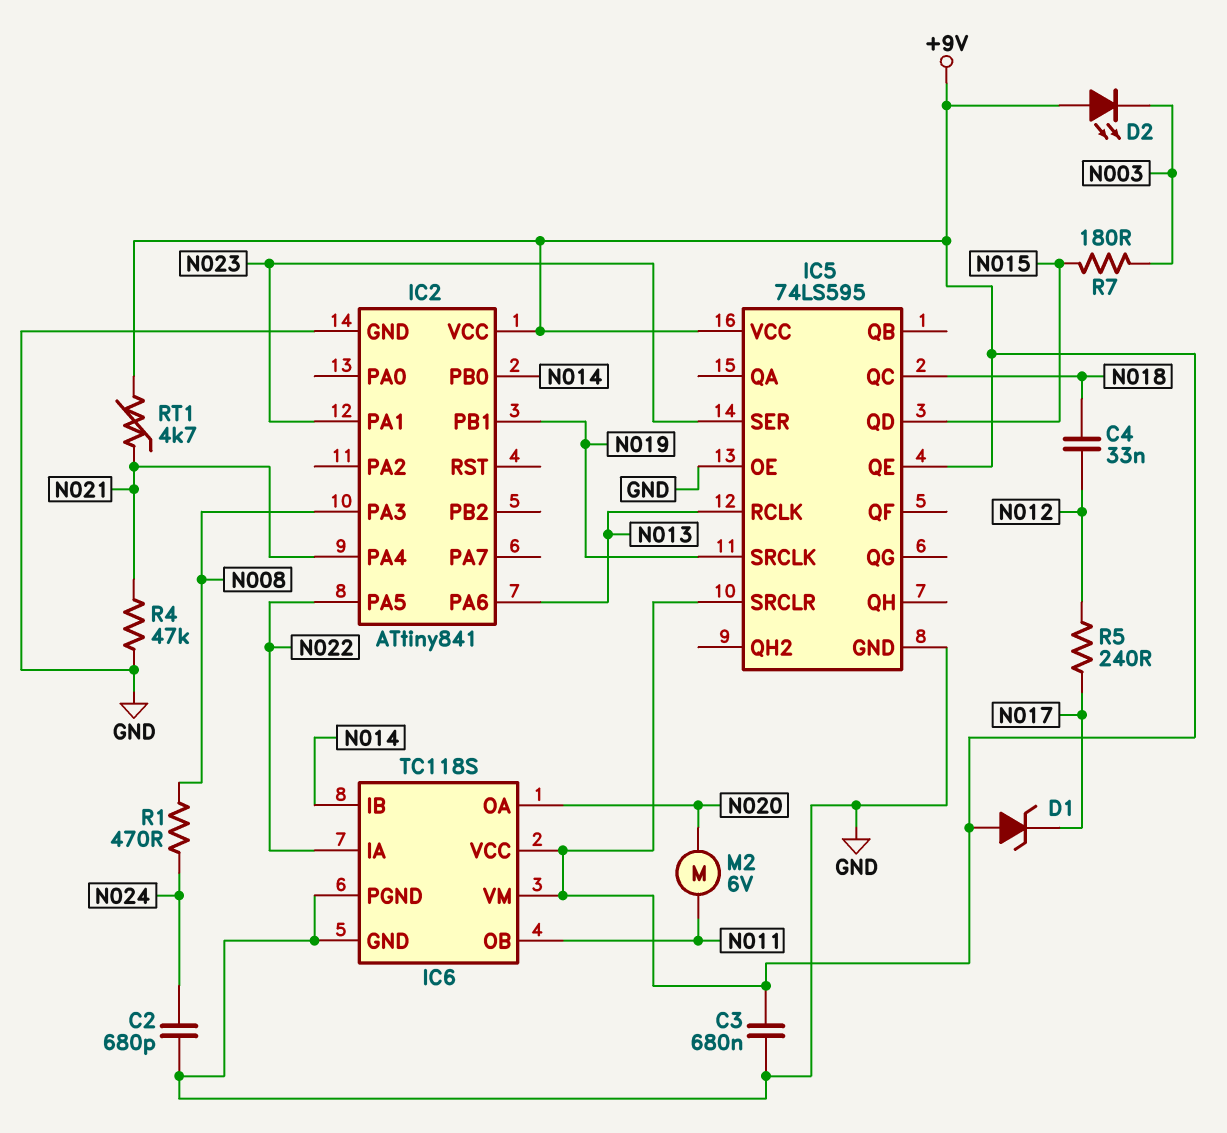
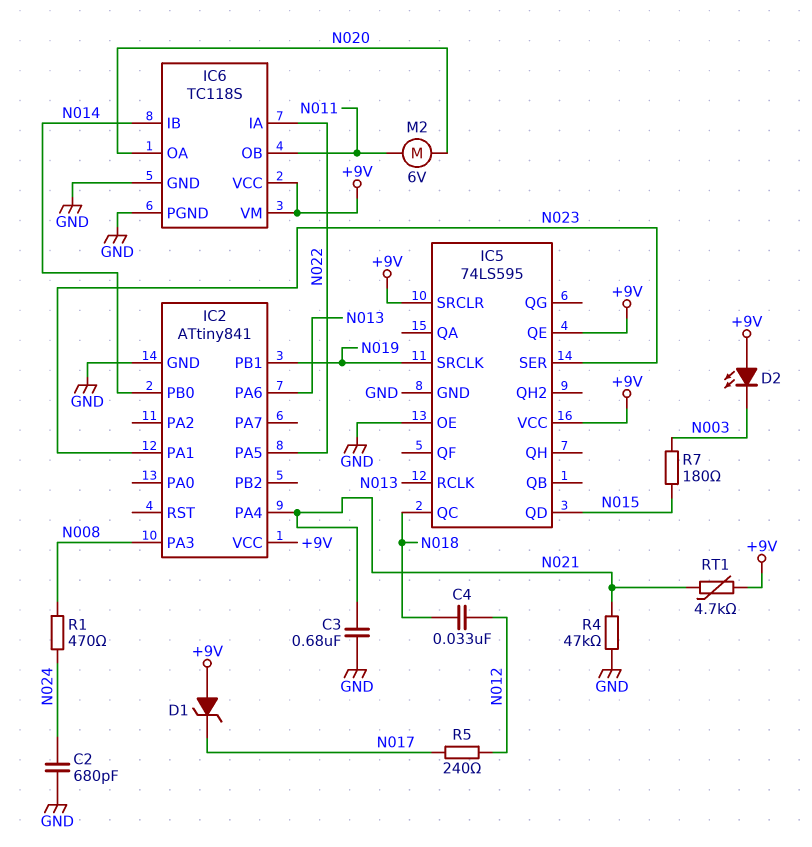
C3: 680nF (+9V, GND) -> 680nF (GND, N021)

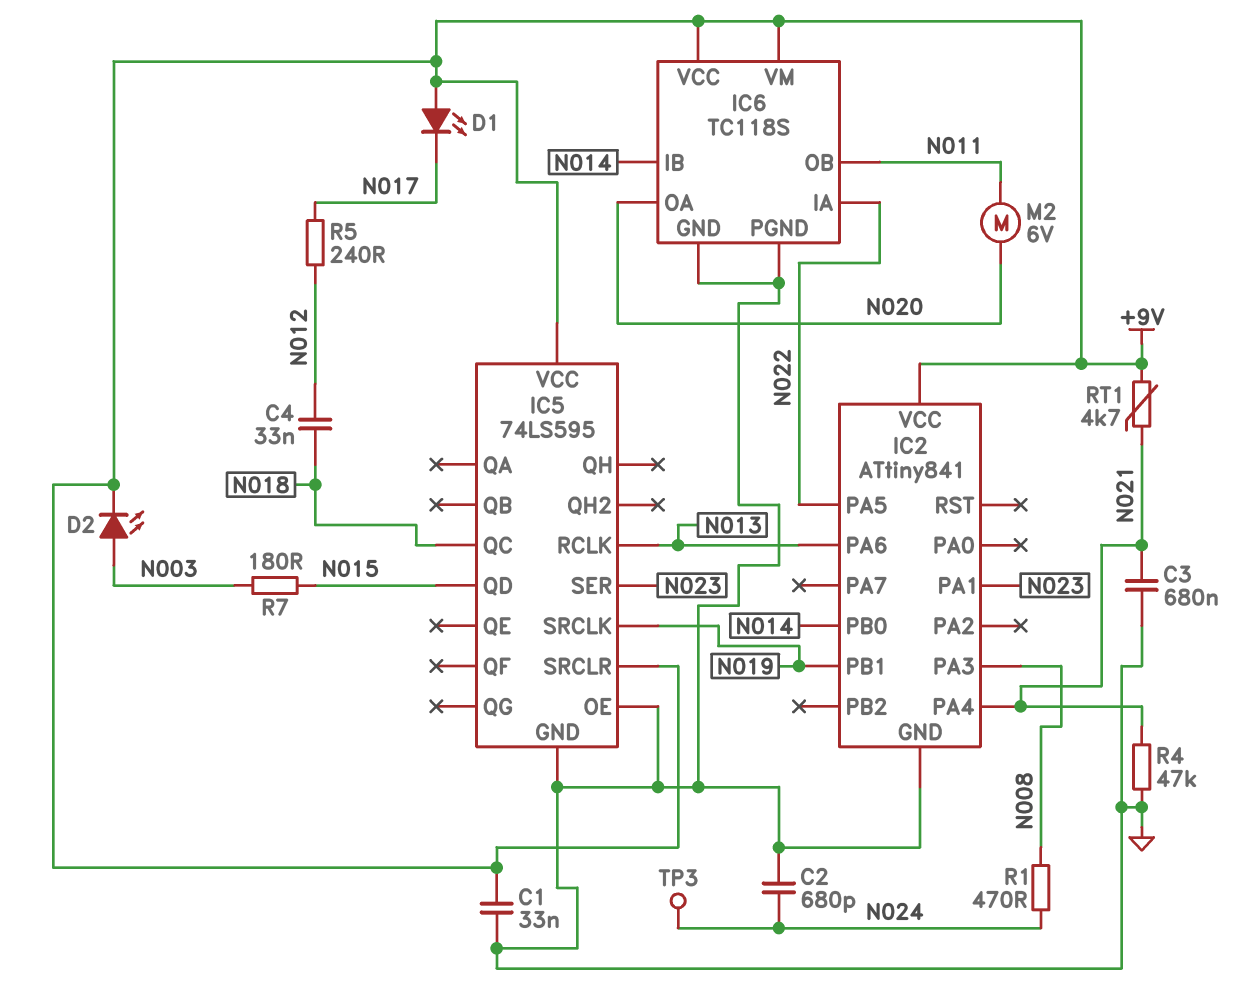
C1: none -> 33nF (+9V, GND)
D1: zener (A +9V, K N017) -> LED (A +9V, K N017)
D2: LED (A +9V, K N003) -> LED (A N003, K +9V)
IC5 pin QE: +9V -> none
TP3: none -> test point (N024)

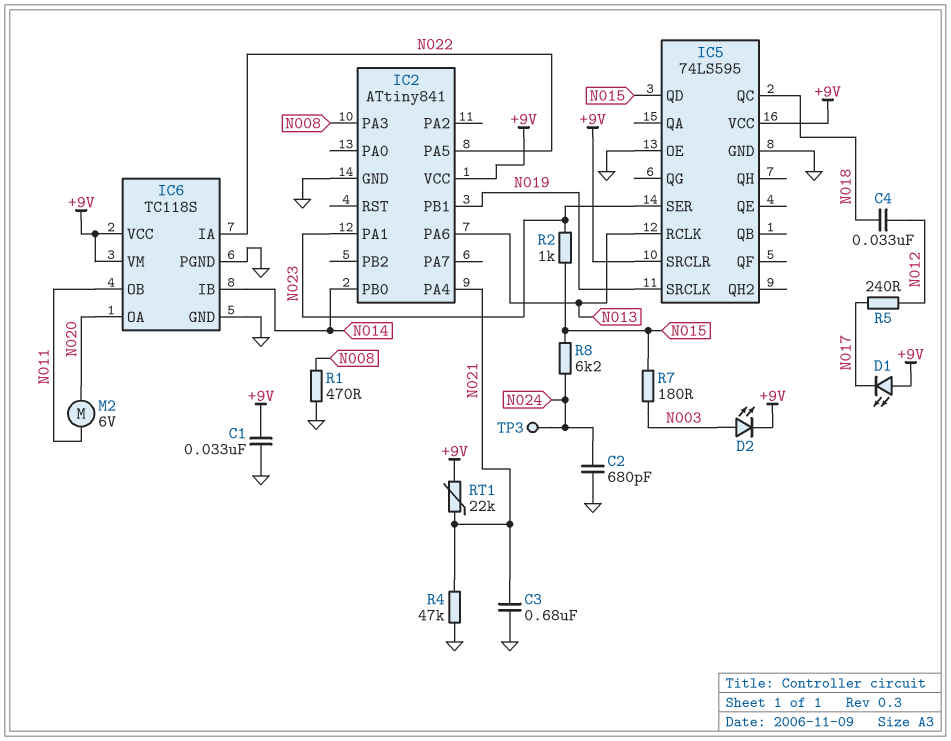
R1: 470 (N008, N024) -> 470 (GND, N008)
R2: none -> 1k (N015, N023)
R8: none -> 6.2k (N015, N024)
RT1: 4.7k (+9V, N021) -> 22k (+9V, N021)

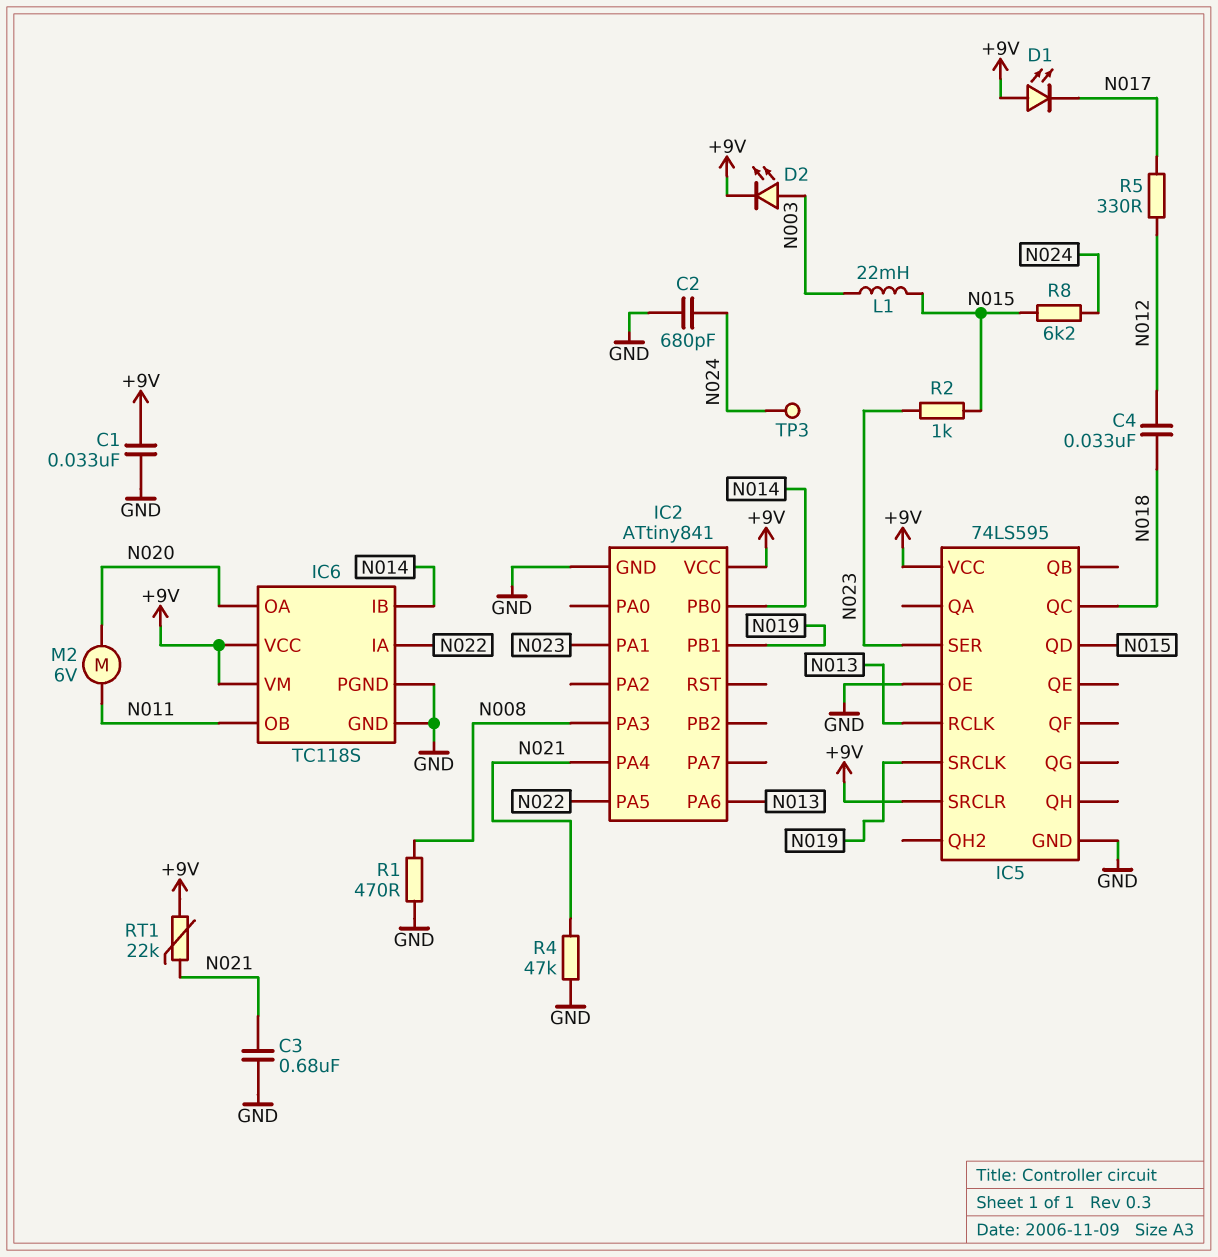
L1: none -> 22mH (N003, N015)
R5: 240 (N012, N017) -> 330 (N012, N017)
R7: 180 (N003, N015) -> none

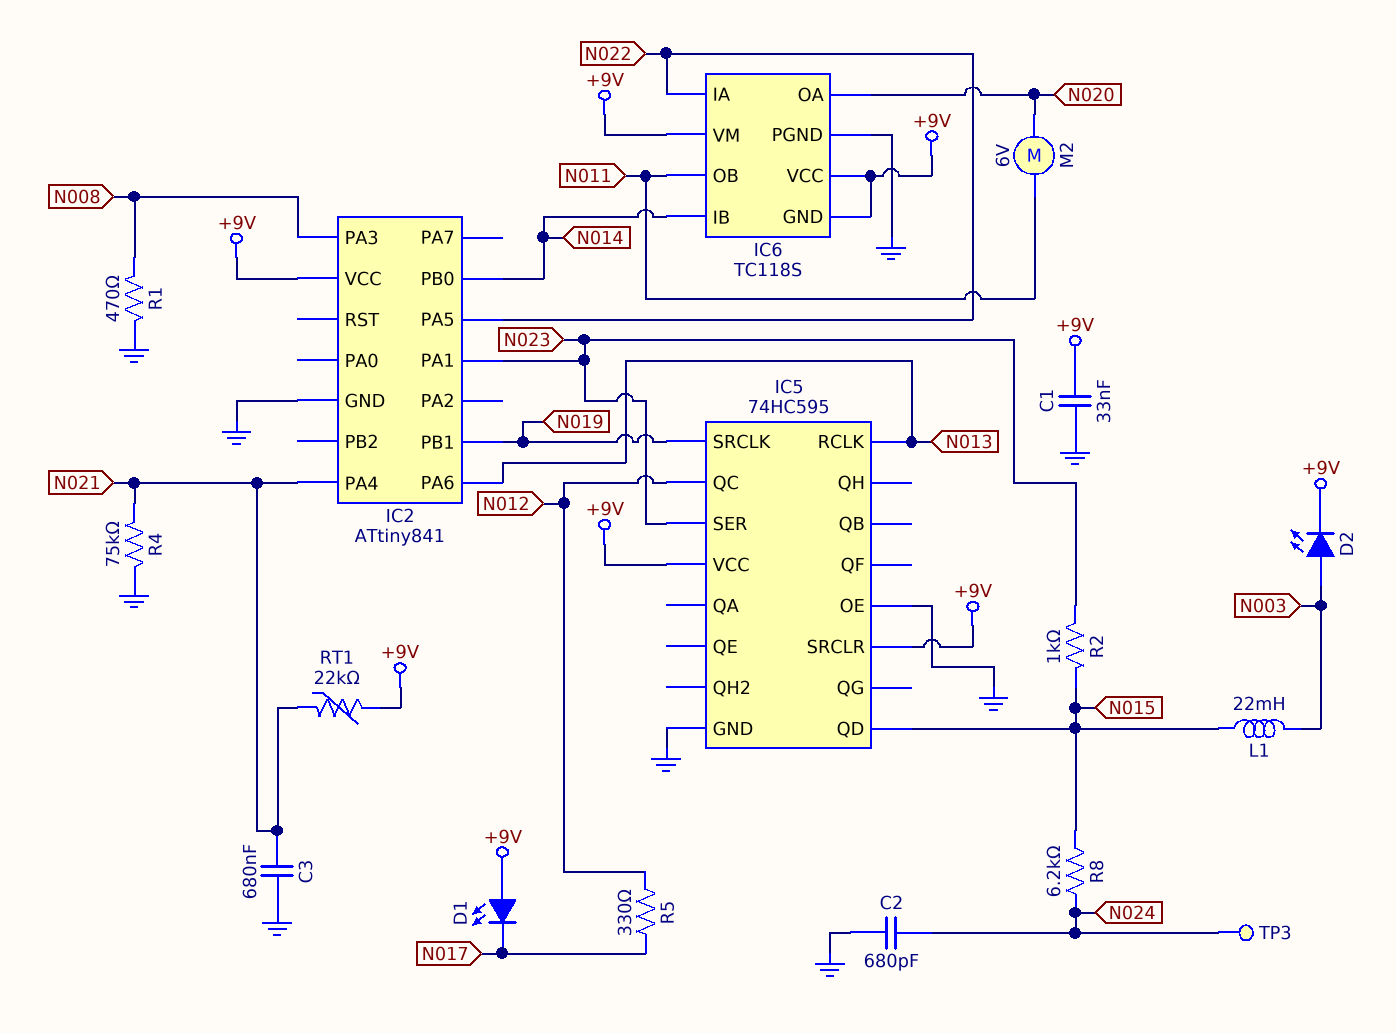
C4: 33nF (N012, N018) -> none
IC5: 74LS595 -> 74HC595
IC5 pin QC: N018 -> N012
IC6 pin GND: GND -> +9V
R4: 47k (GND, N021) -> 75k (GND, N021)

